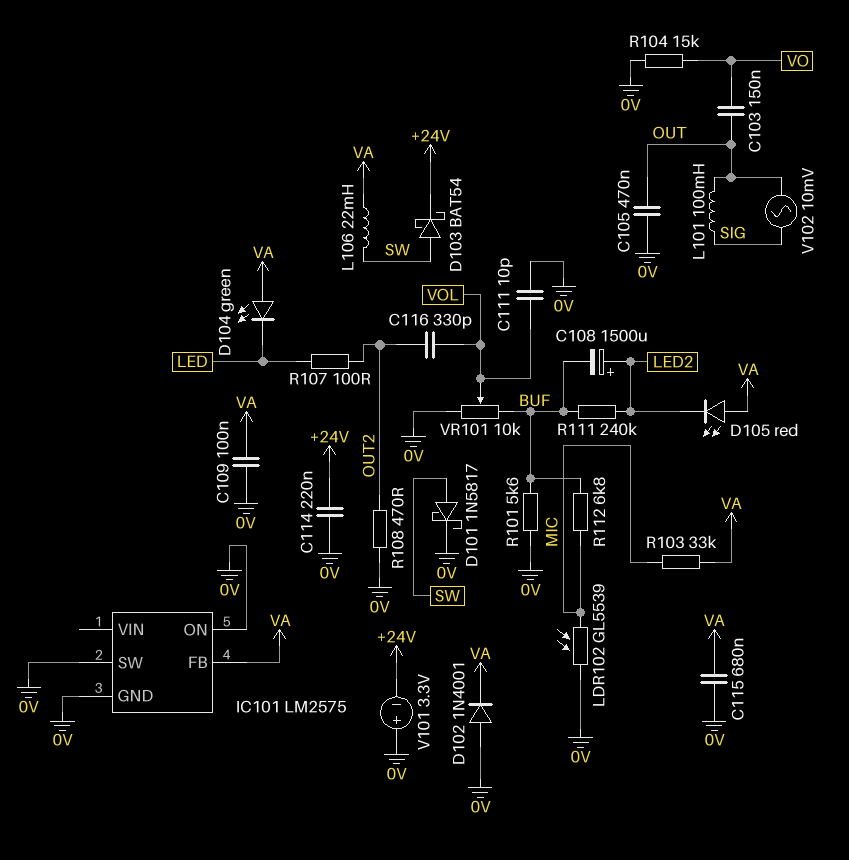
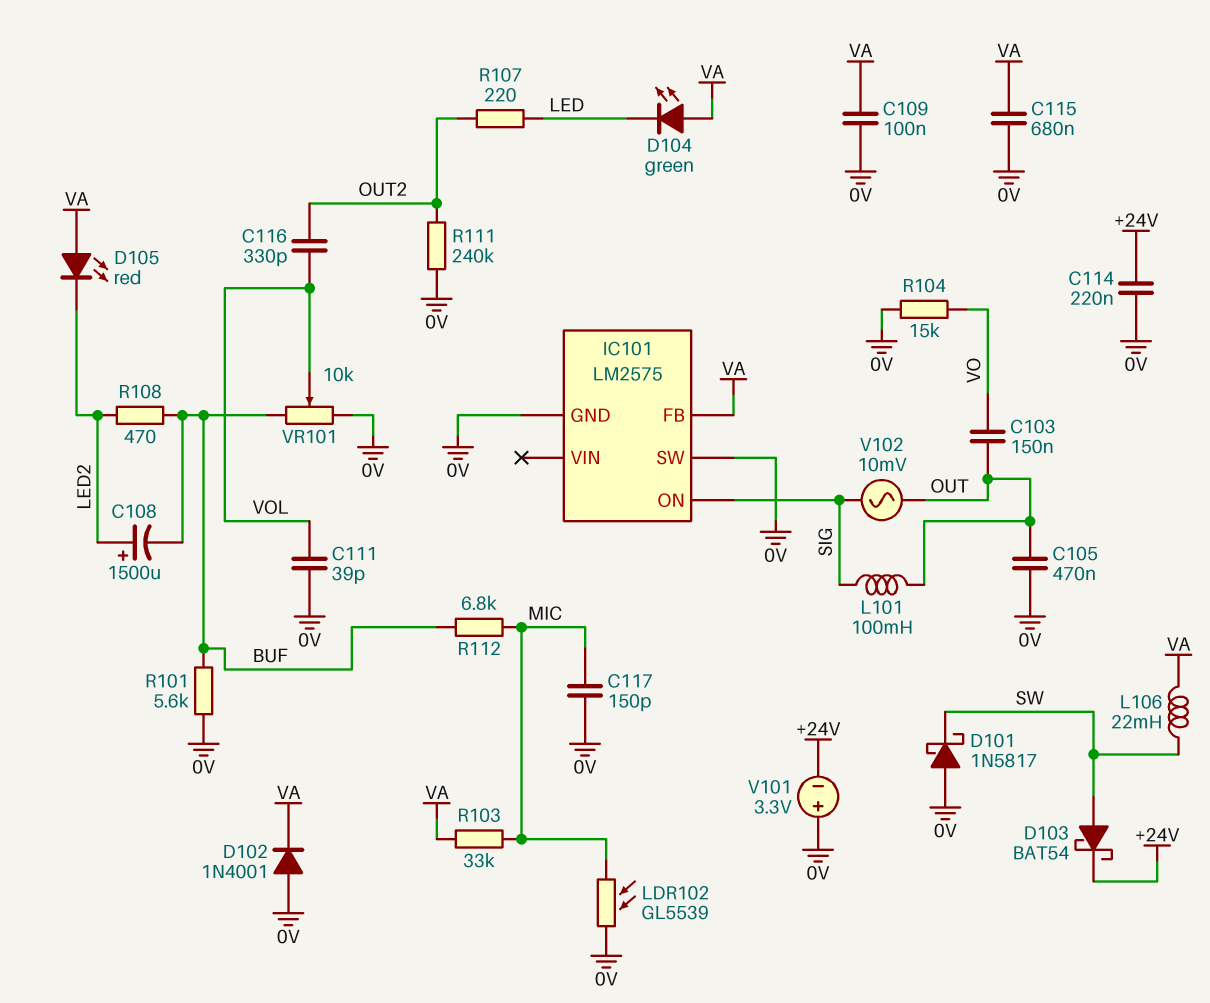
C111: 10pF (0V, VOL) -> 39pF (0V, VOL)
C117: none -> 150pF (0V, MIC)
D101: schottky 1N5817 (A SW, K 0V) -> schottky 1N5817 (A 0V, K SW)
IC101 pin ON: 0V -> SIG
R107: 100 (LED, OUT2) -> 220 (LED, OUT2)
R108: 470 (0V, OUT2) -> 470 (BUF, LED2)
R111: 240k (BUF, LED2) -> 240k (0V, OUT2)

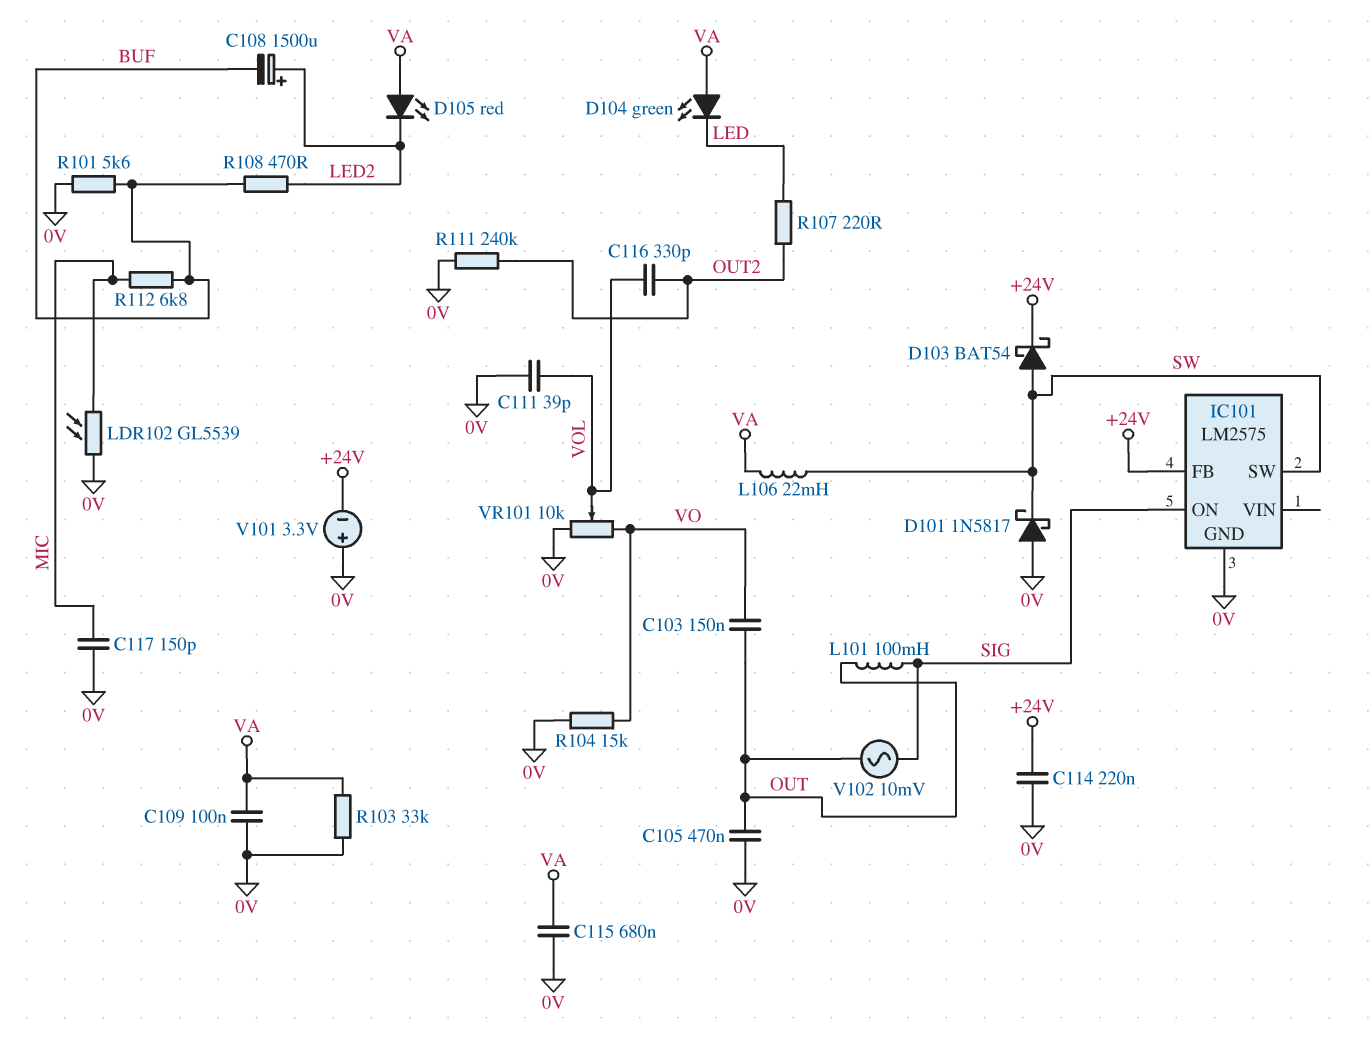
D102: diode 1N4001 (A 0V, K VA) -> none
IC101 pin FB: VA -> +24V
IC101 pin SW: 0V -> SW
R103: 33k (MIC, VA) -> 33k (0V, VA)
VR101: 10k (0V, BUF, wiper VOL) -> 10k (0V, VO, wiper VOL)

